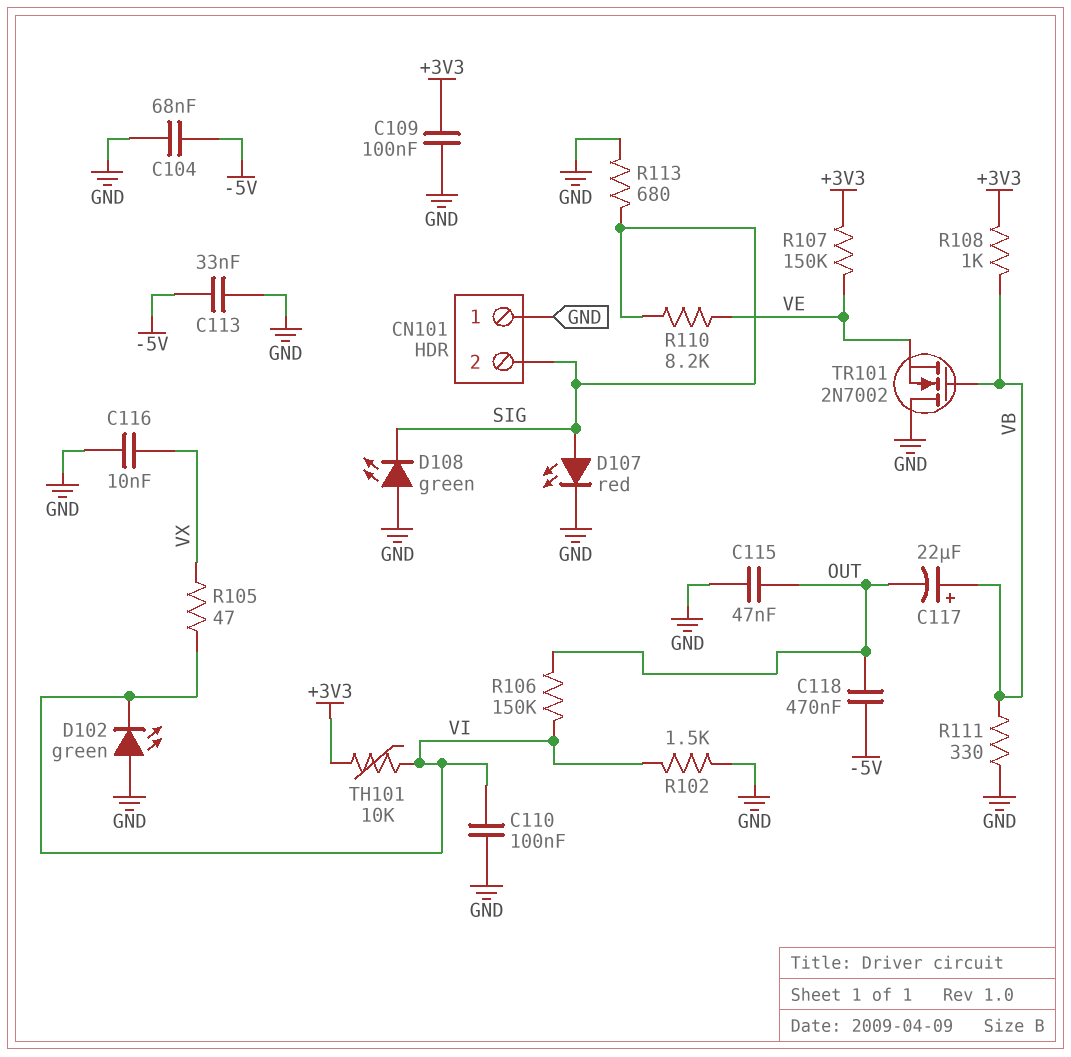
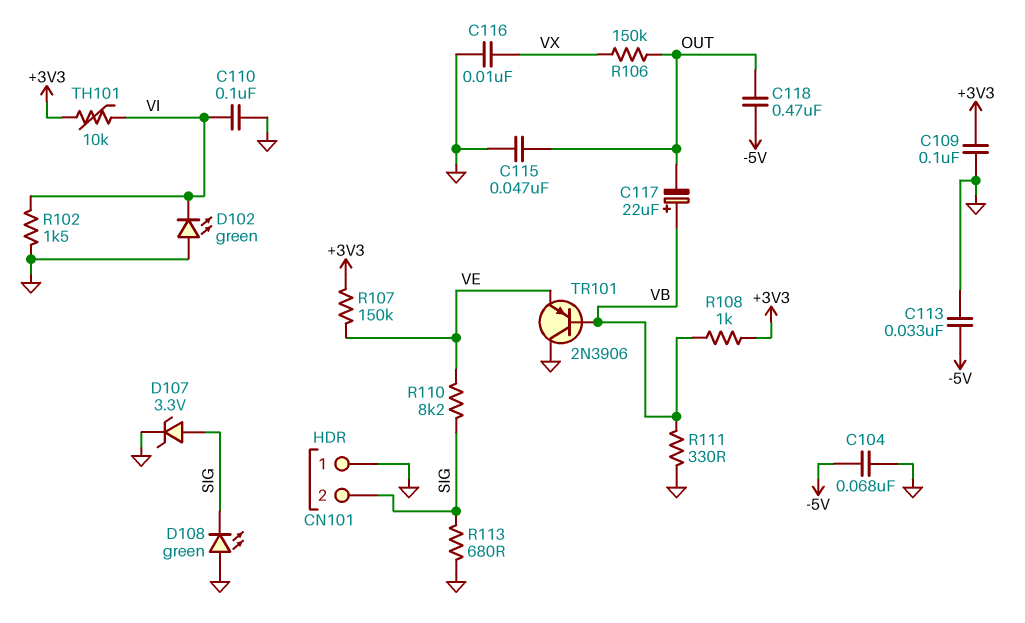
D107: LED red (A SIG, K GND) -> zener 3.3V (A SIG, K GND)
R105: 47 (VI, VX) -> none
R106: 150k (OUT, VI) -> 150k (OUT, VX)
TR101: NMOS 2N7002 (G VB, D GND, S VE) -> PNP 2N3906 (B VB, C GND, E VE)

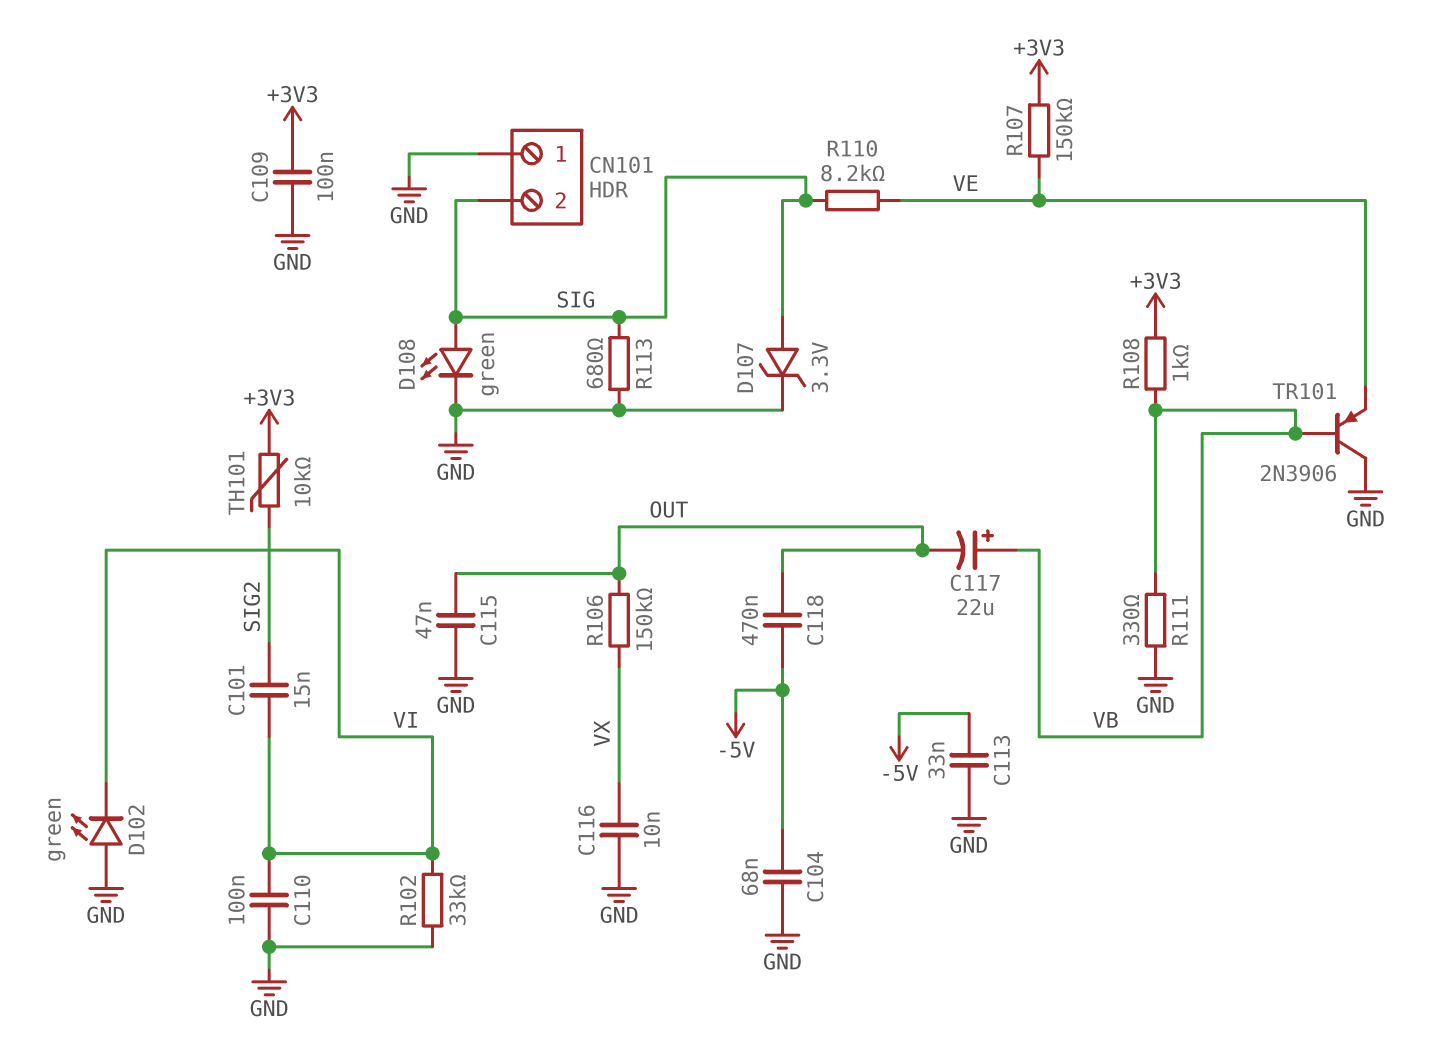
C101: none -> 15nF (SIG2, VI)
D108: LED green (A GND, K SIG) -> LED green (A SIG, K GND)
R102: 1.5k (GND, VI) -> 33k (GND, VI)
TH101: 10k (+3V3, VI) -> 10k (+3V3, SIG2)

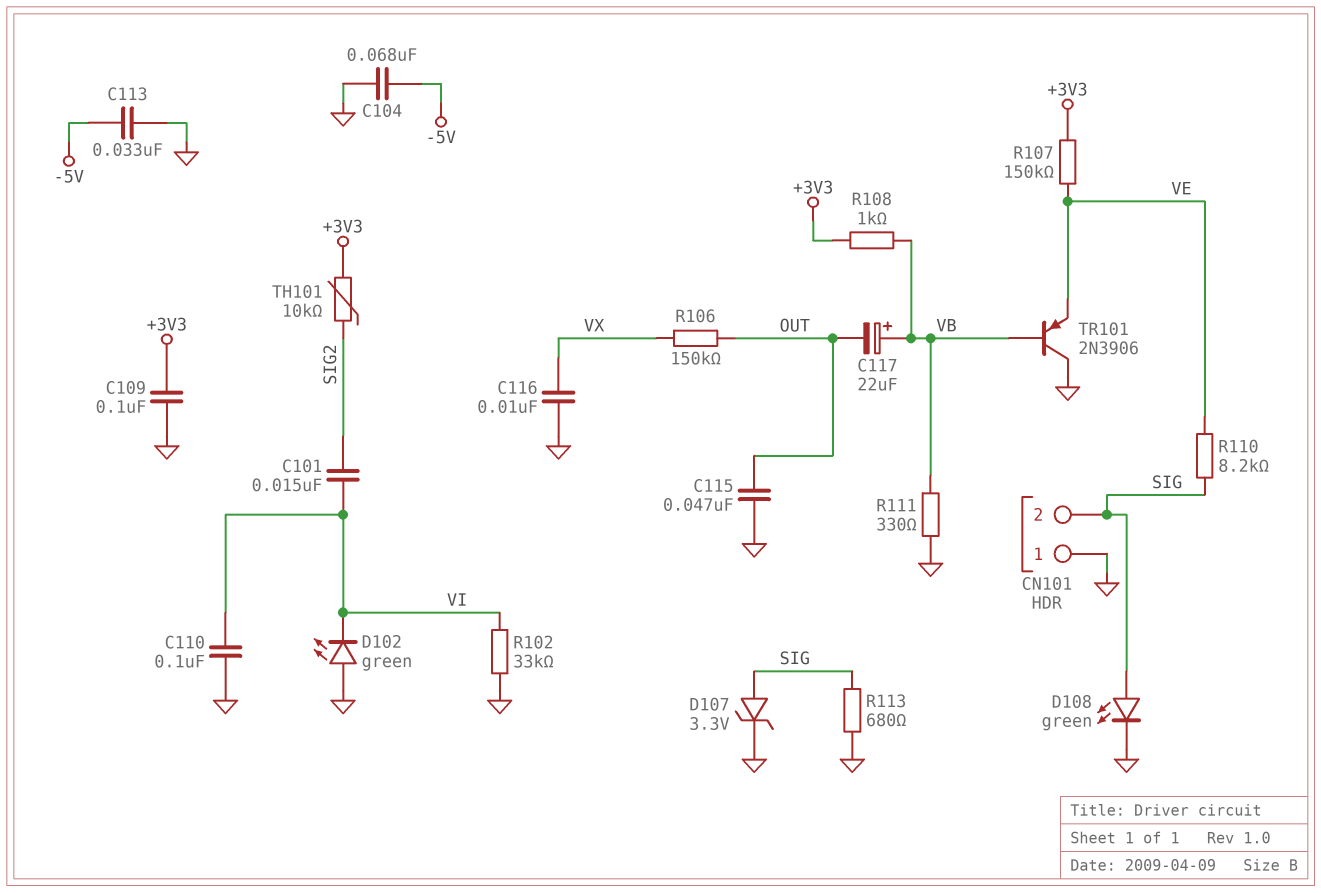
C118: 470nF (-5V, OUT) -> none

